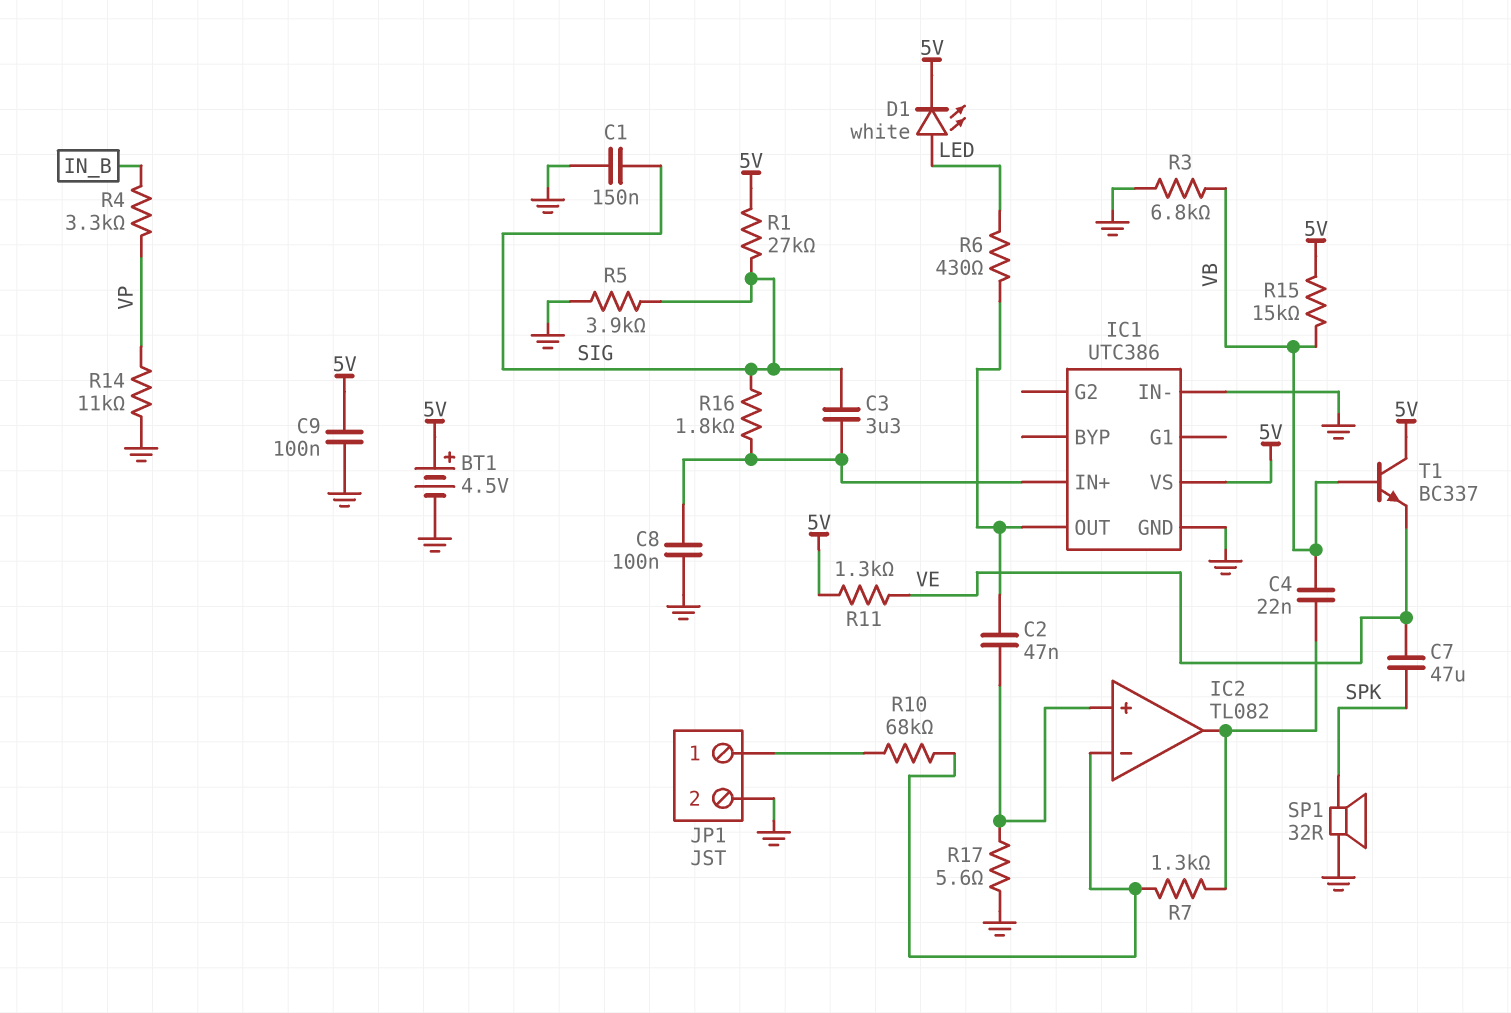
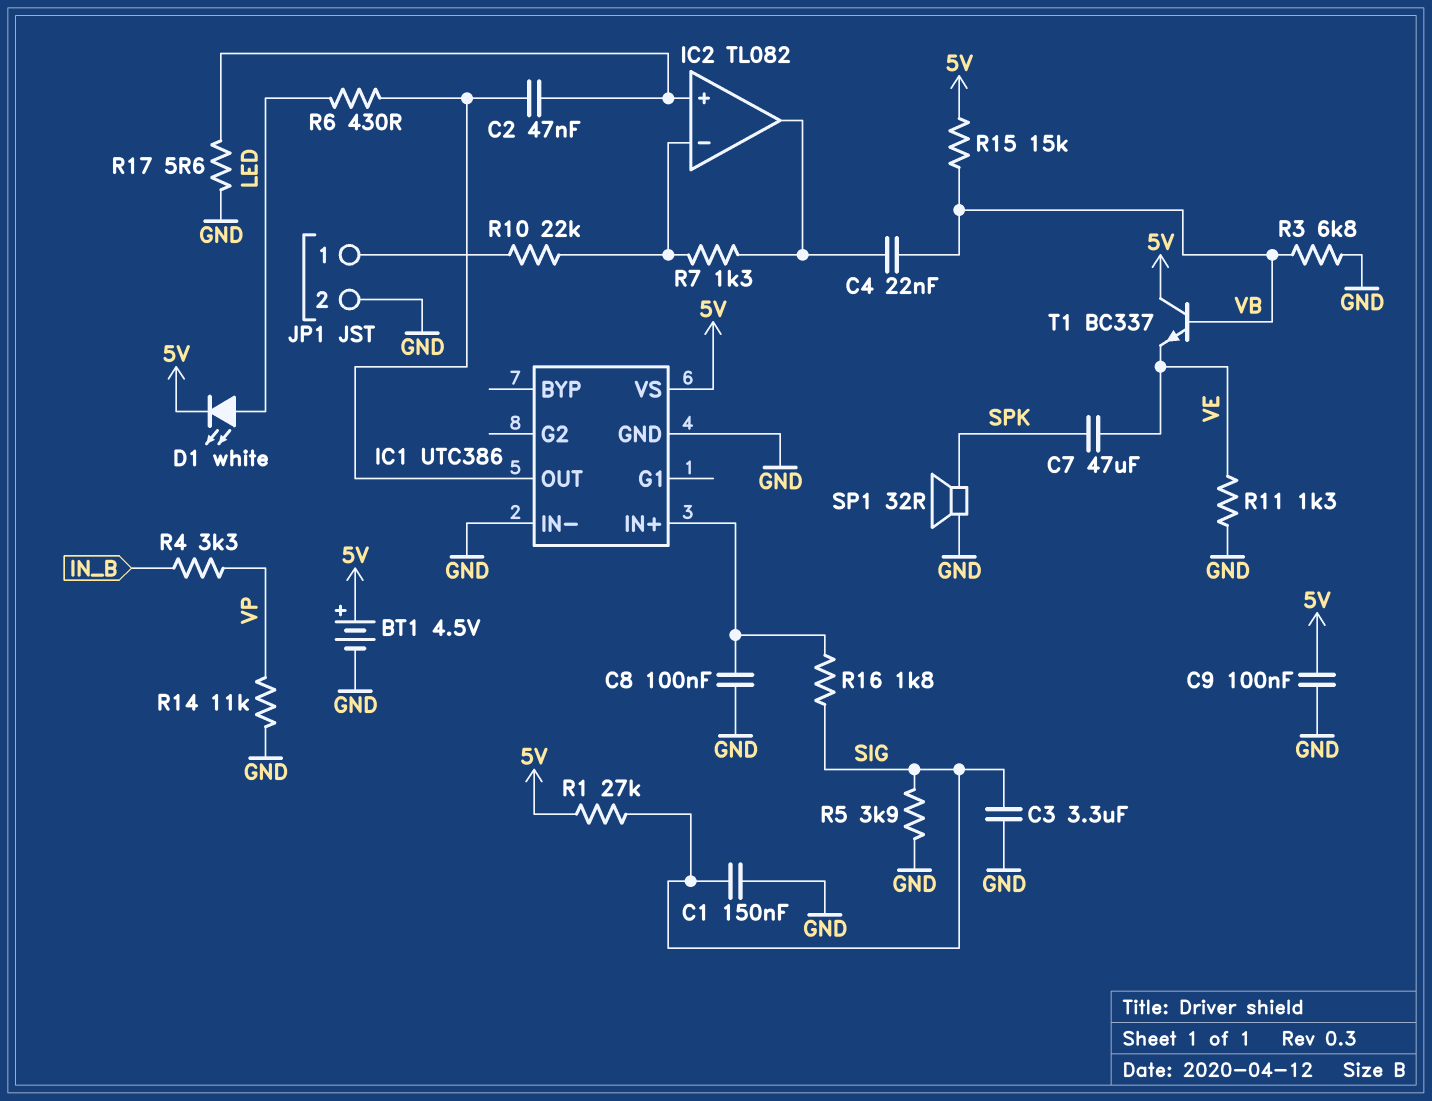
C3: 3.3uF (IC1/IN+, SIG) -> 3.3uF (GND, SIG)
R10: 68k (IC2/in-, JP1/1) -> 22k (IC2/in-, JP1/1)
R11: 1.3k (5V, VE) -> 1.3k (GND, VE)

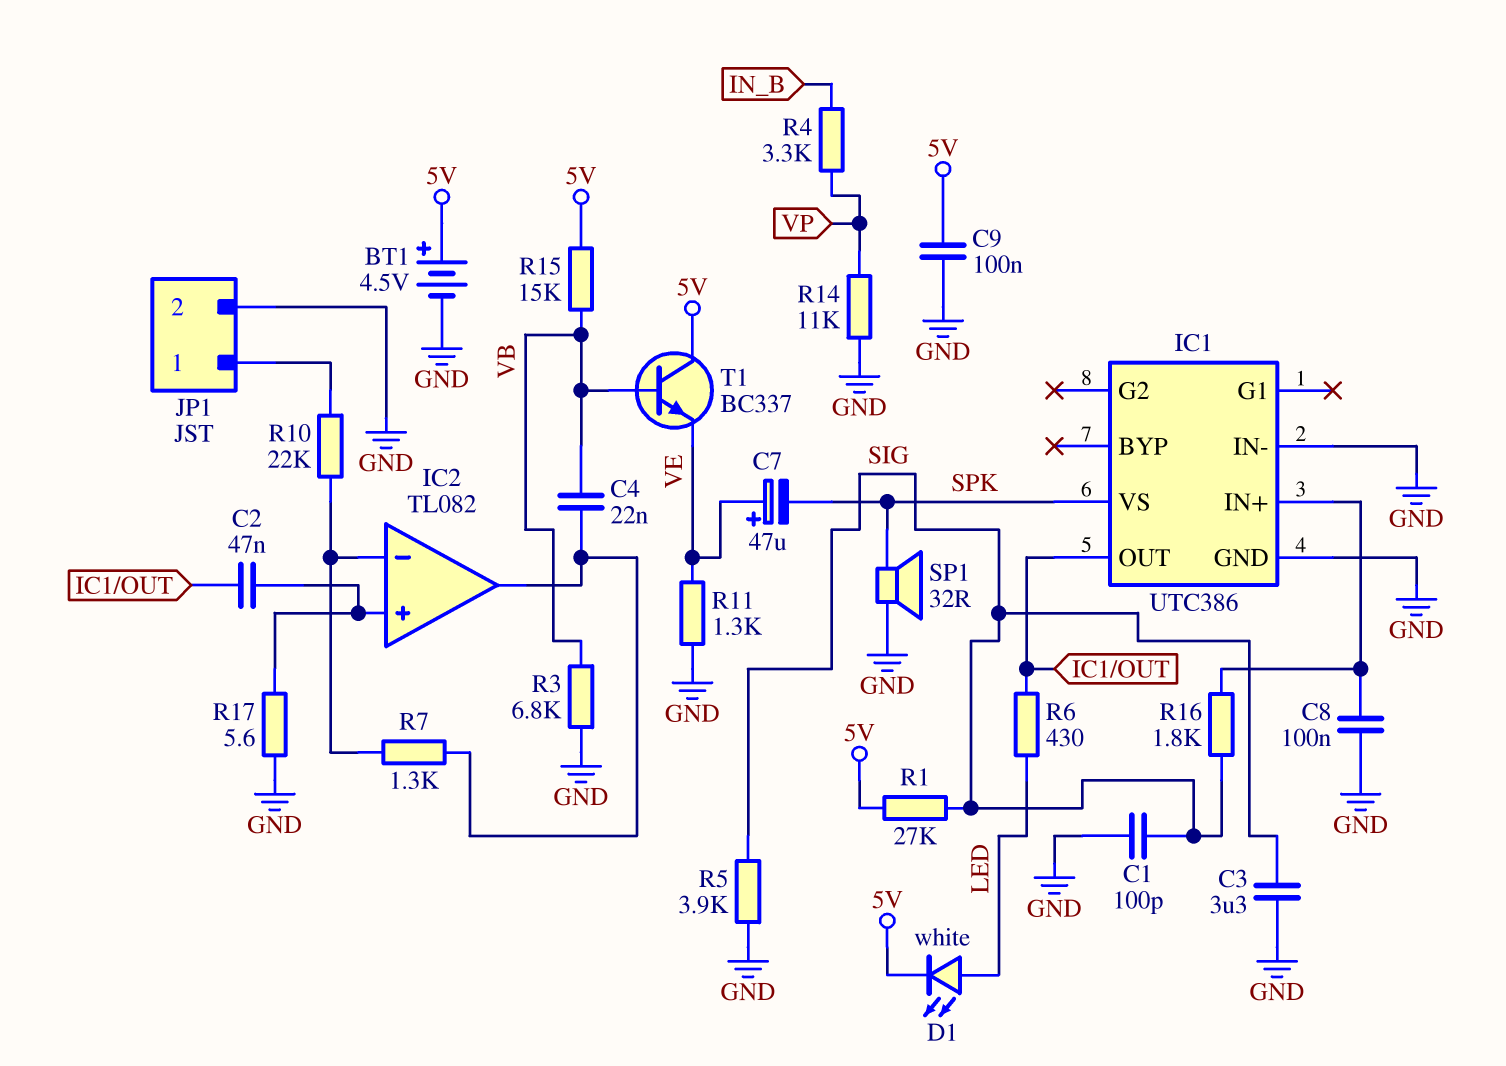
C1: 150nF (GND, SIG) -> 100pF (GND, SIG)
C7: 47uF (SPK, VE) -> 47uF (plus VE, minus SPK)
IC1 pin VS: 5V -> SPK

